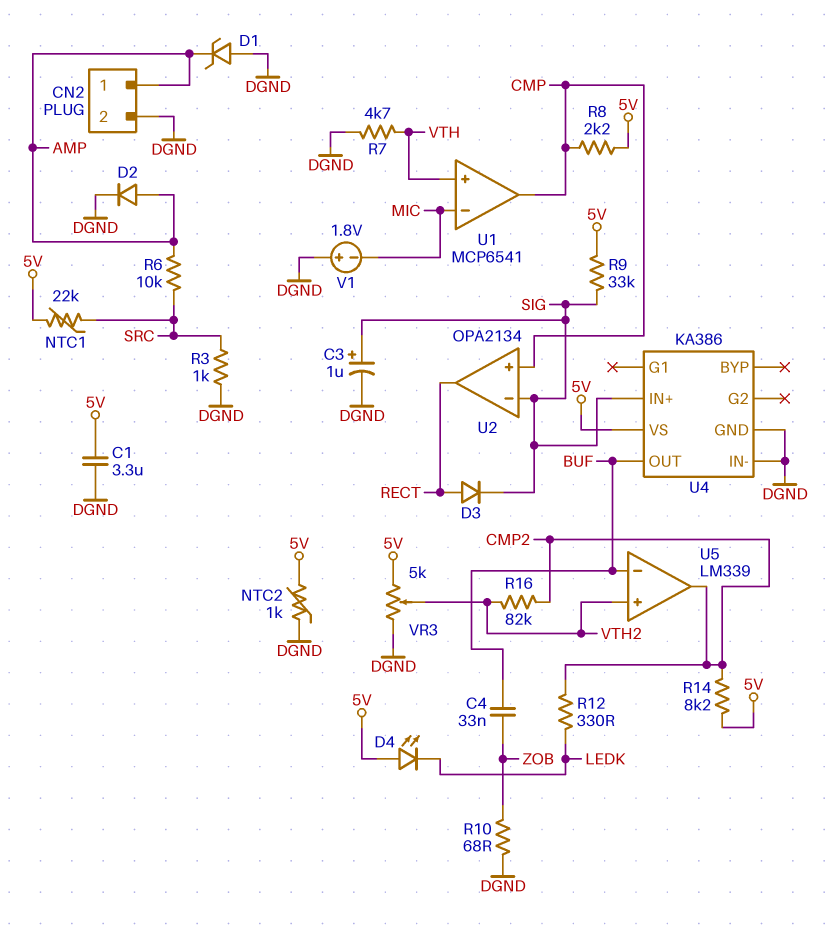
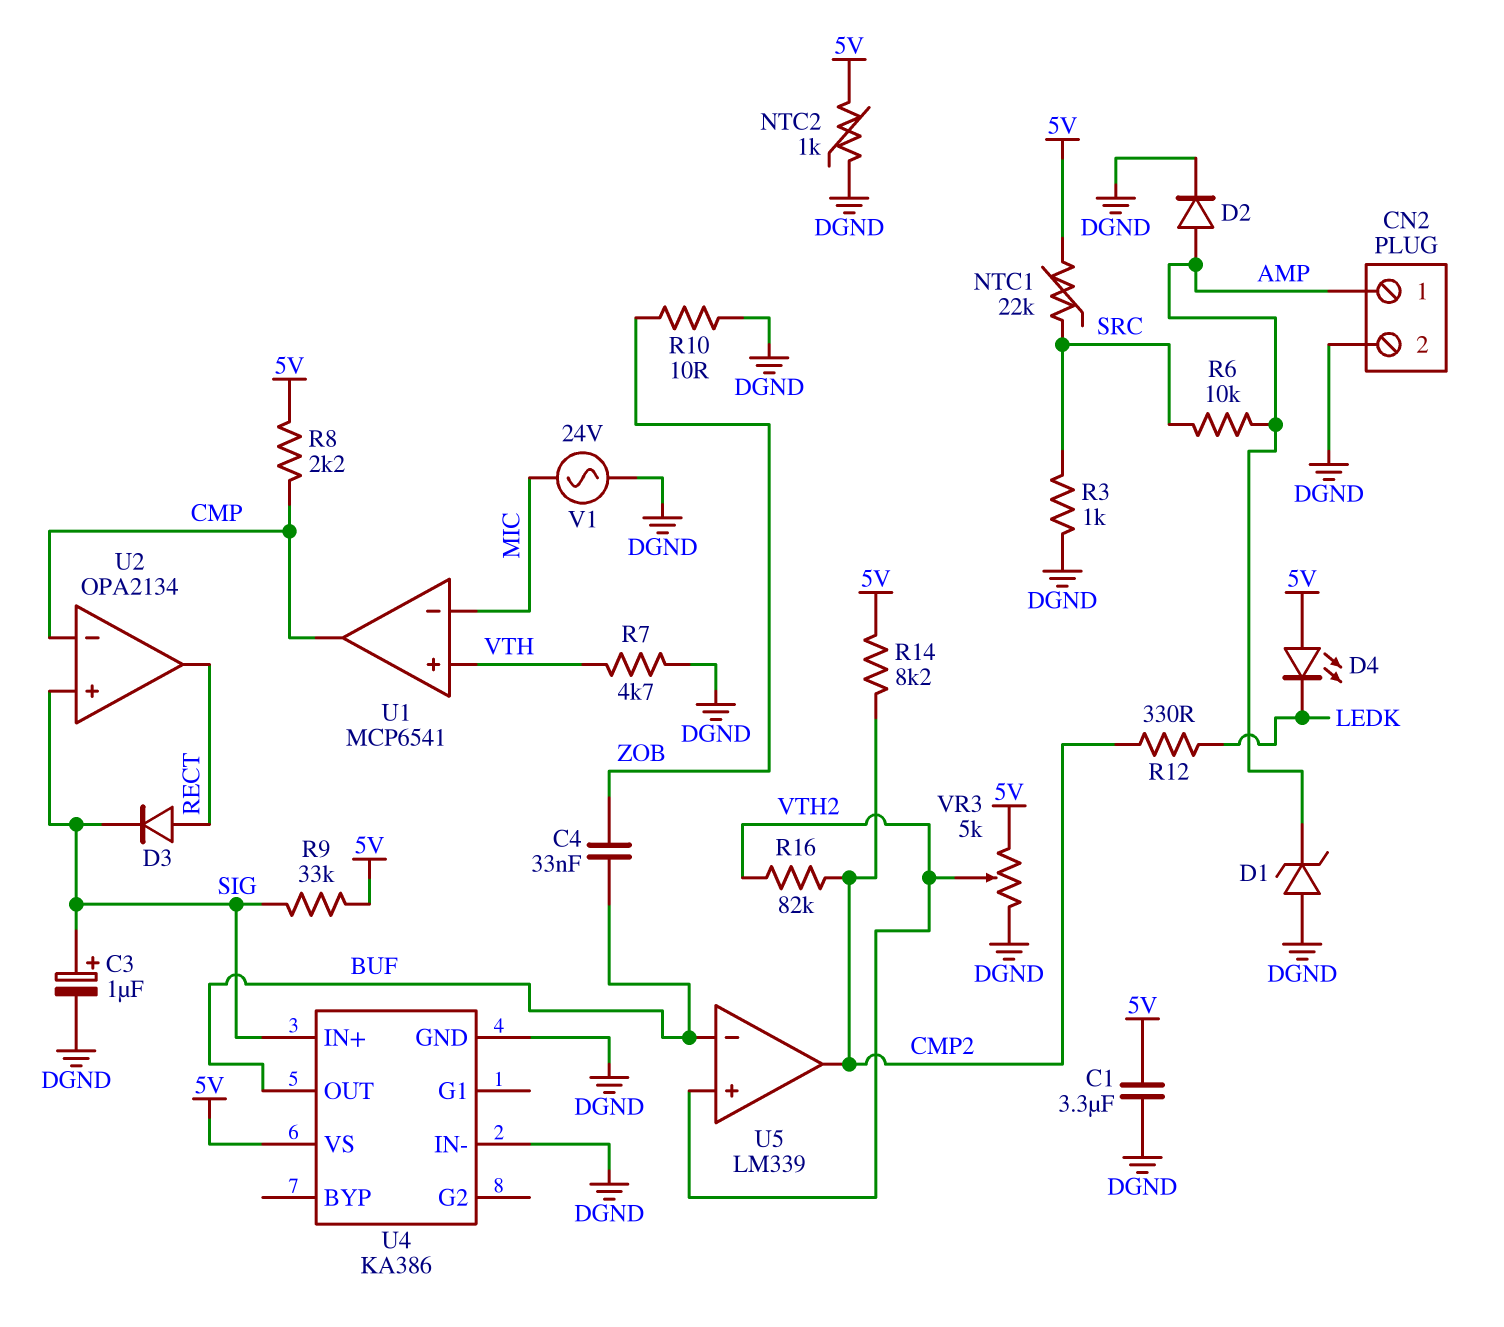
R10: 68 (DGND, ZOB) -> 10 (DGND, ZOB)
U2 pin in+: CMP -> SIG
U2 pin in-: SIG -> CMP
V1: 1.8V (plus DGND, minus MIC) -> AC 24V (DGND, MIC)

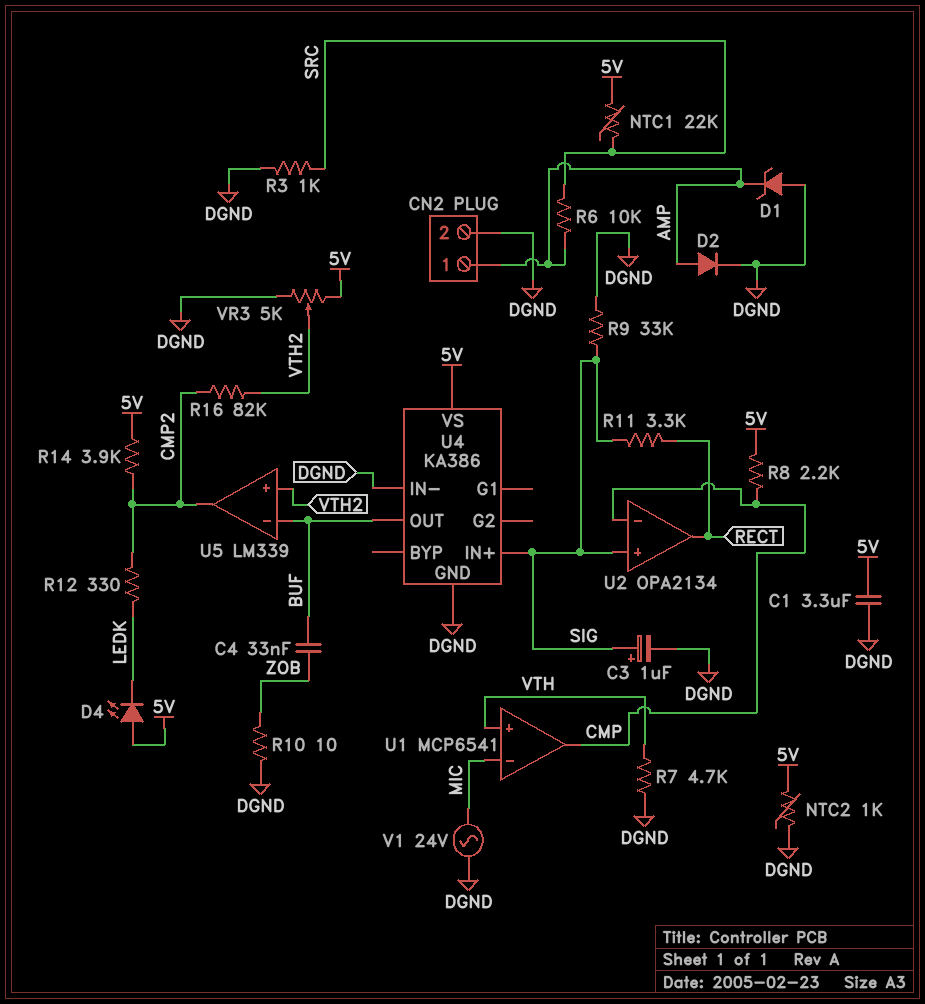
D3: diode (A RECT, K SIG) -> none
R9: 33k (5V, SIG) -> 33k (DGND, SIG)
R11: none -> 3.3k (RECT, SIG)
R14: 8.2k (5V, CMP2) -> 3.9k (5V, CMP2)

